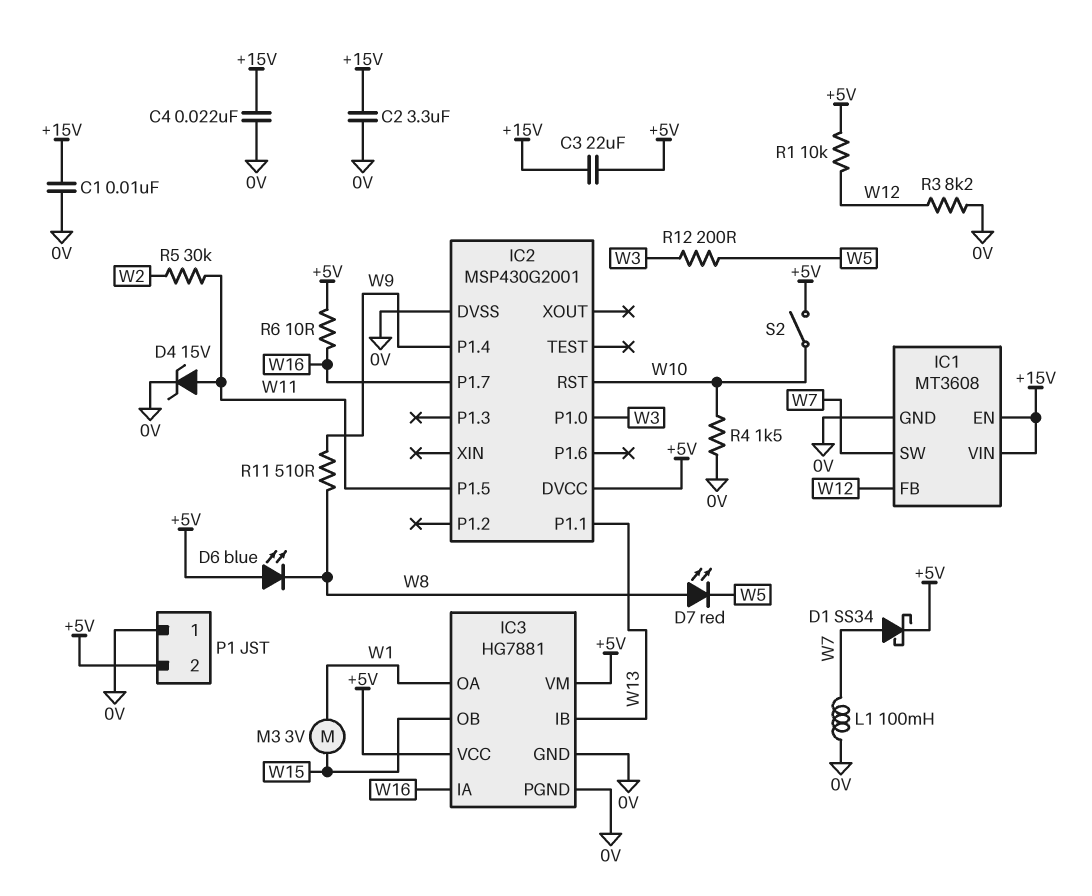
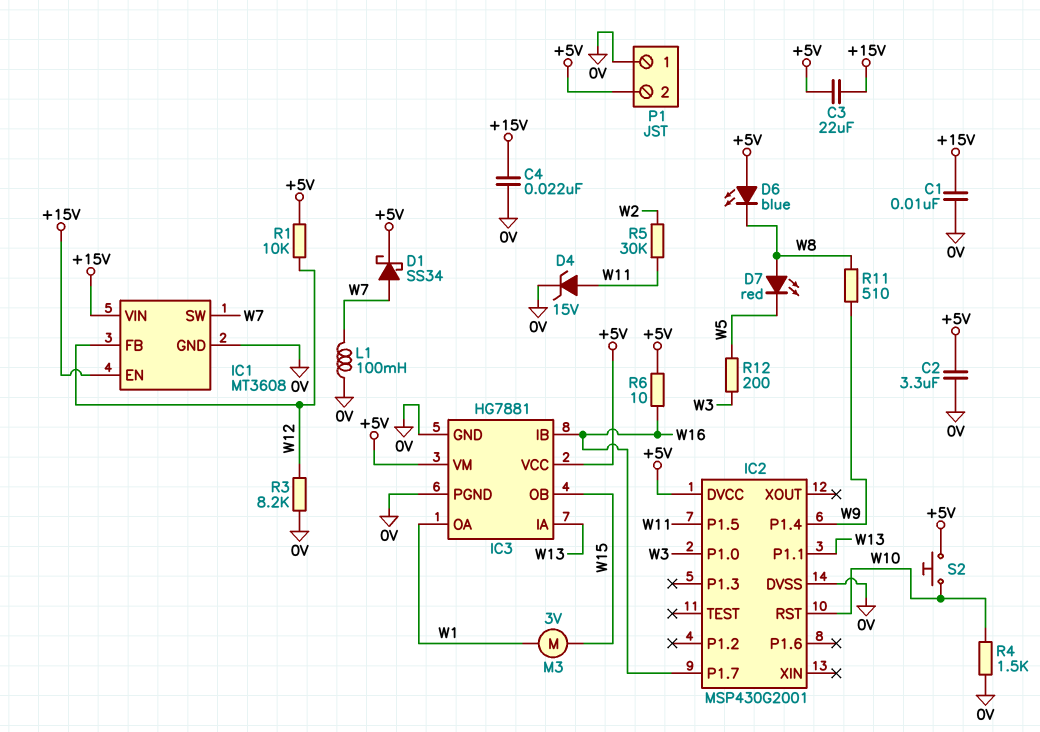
C2: 3.3uF (+15V, 0V) -> 3.3uF (+5V, 0V)
IC3 pin IA: W16 -> W13
IC3 pin IB: W13 -> W16
S2: switch (+5V, W10) -> button (+5V, W10)

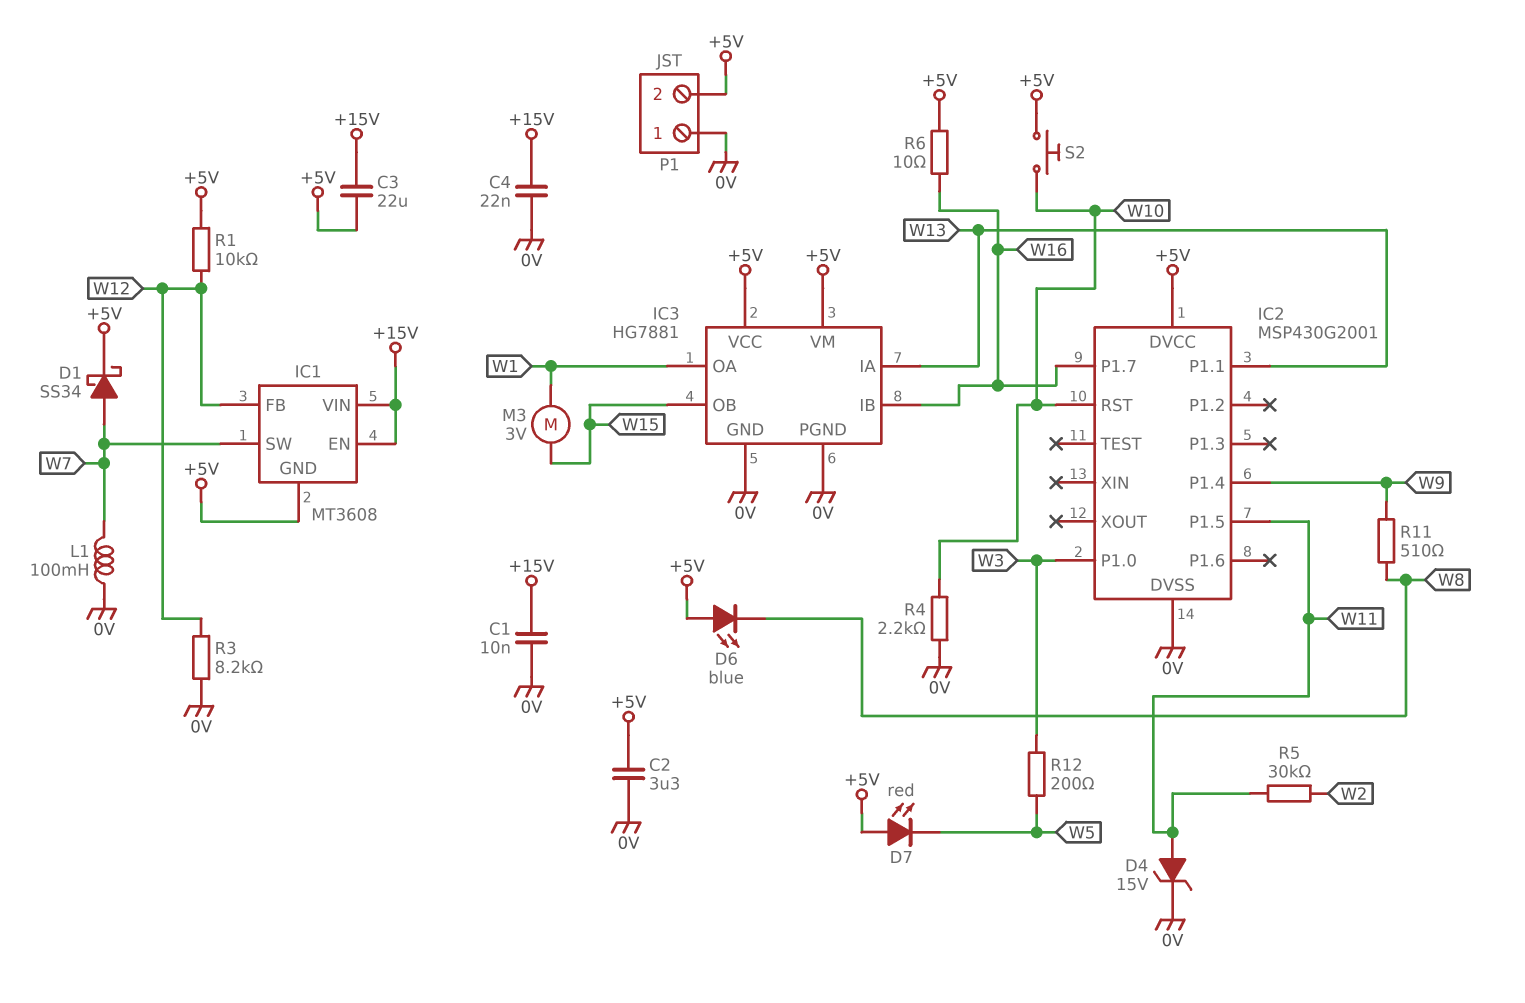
D7: LED red (A W8, K W5) -> LED red (A +5V, K W5)
IC1 pin GND: 0V -> +5V
R4: 1.5k (0V, W10) -> 2.2k (0V, W10)

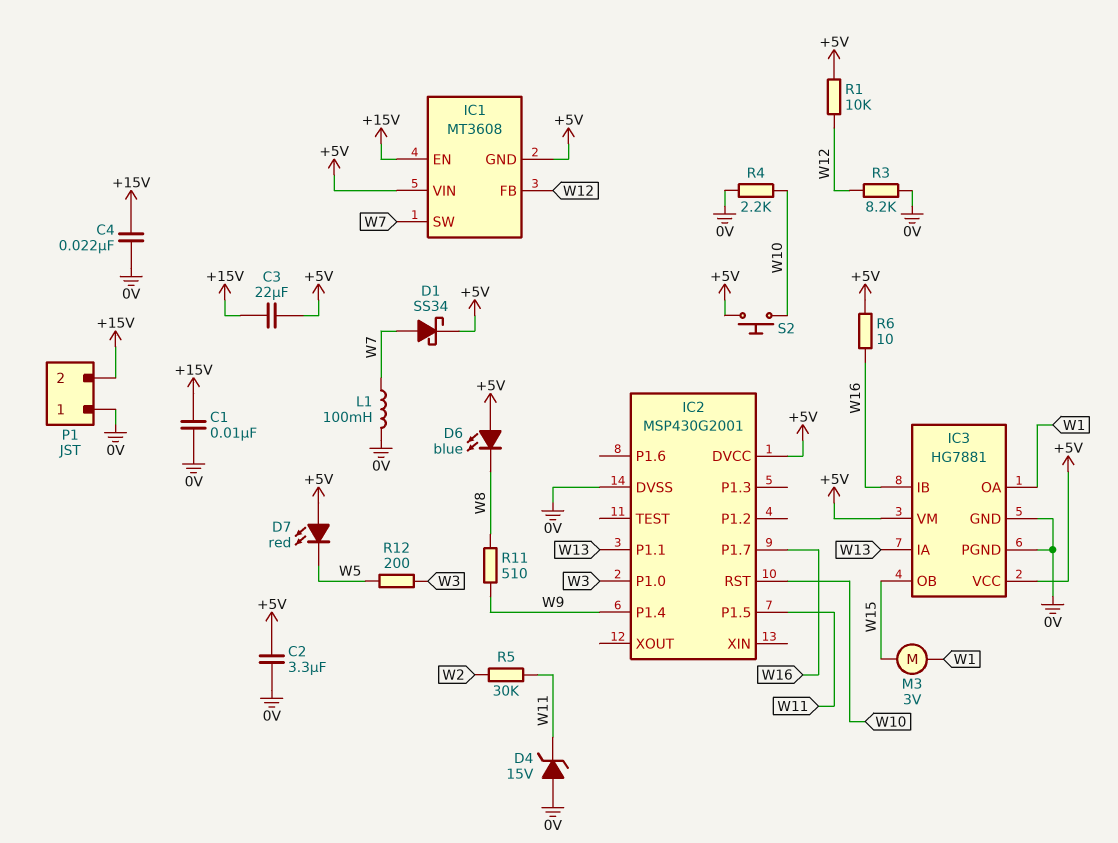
D4: zener 15V (A W11, K 0V) -> zener 15V (A 0V, K W11)
IC1 pin VIN: +15V -> +5V
P1 pin 2: +5V -> +15V

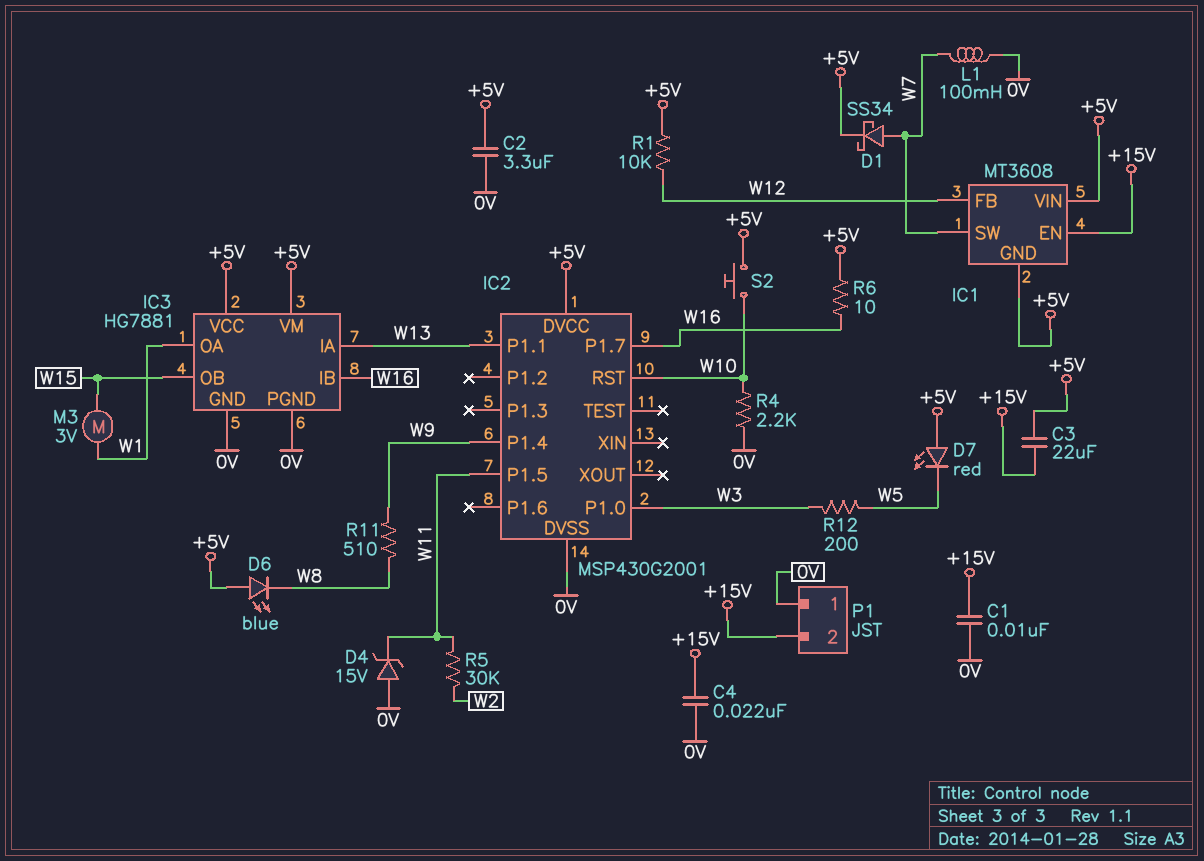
R3: 8.2k (0V, W12) -> none

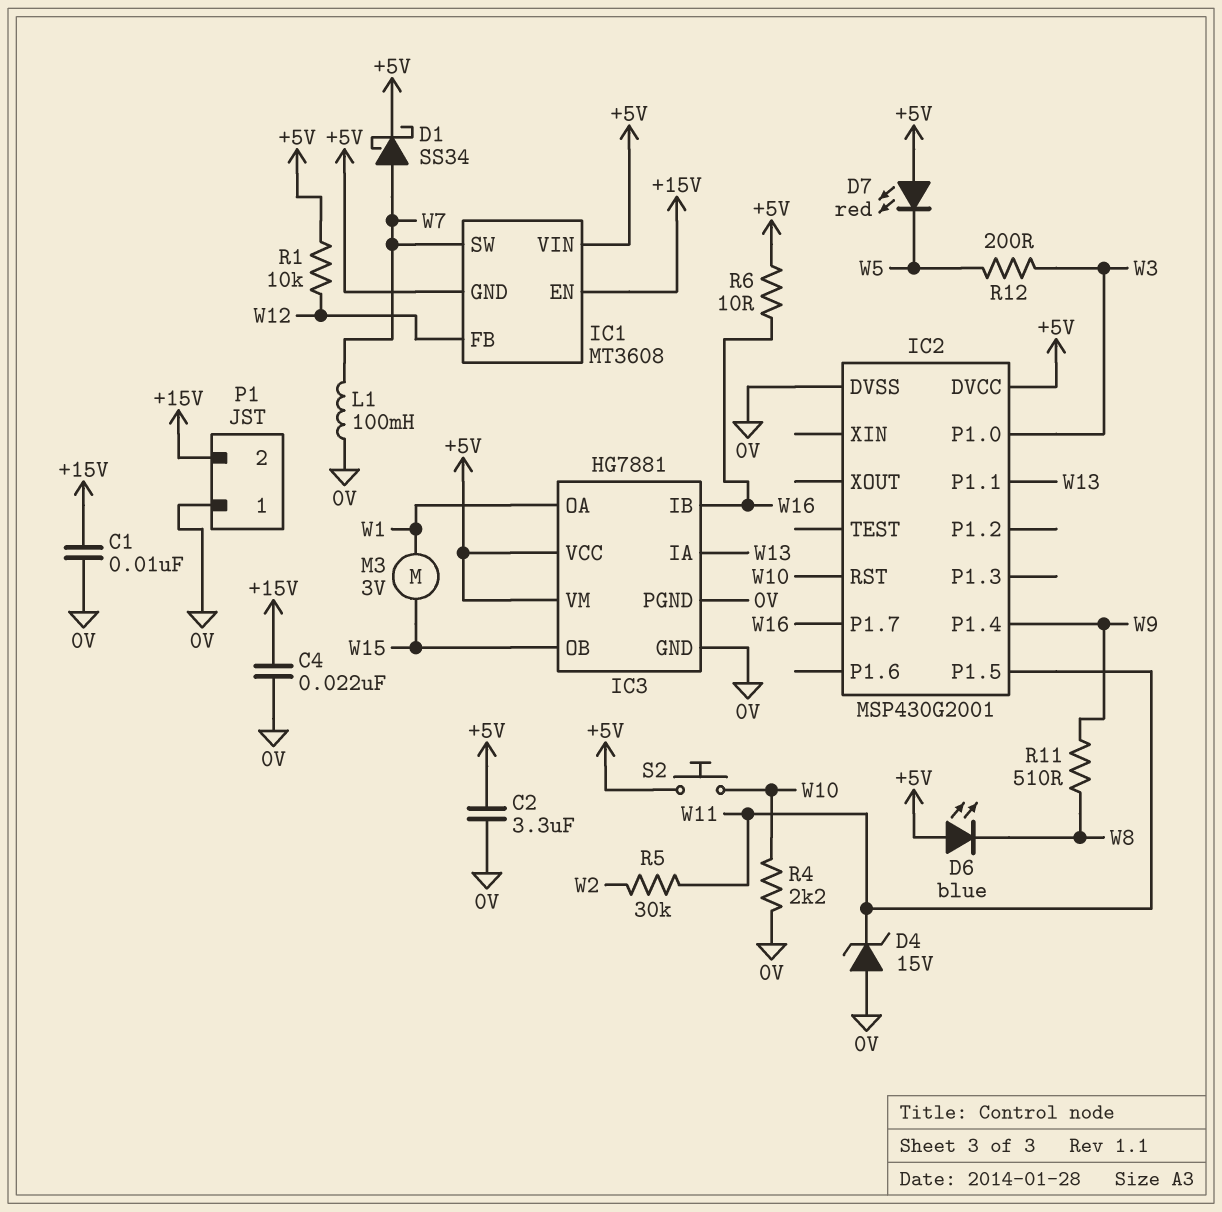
C3: 22uF (+5V, +15V) -> none

